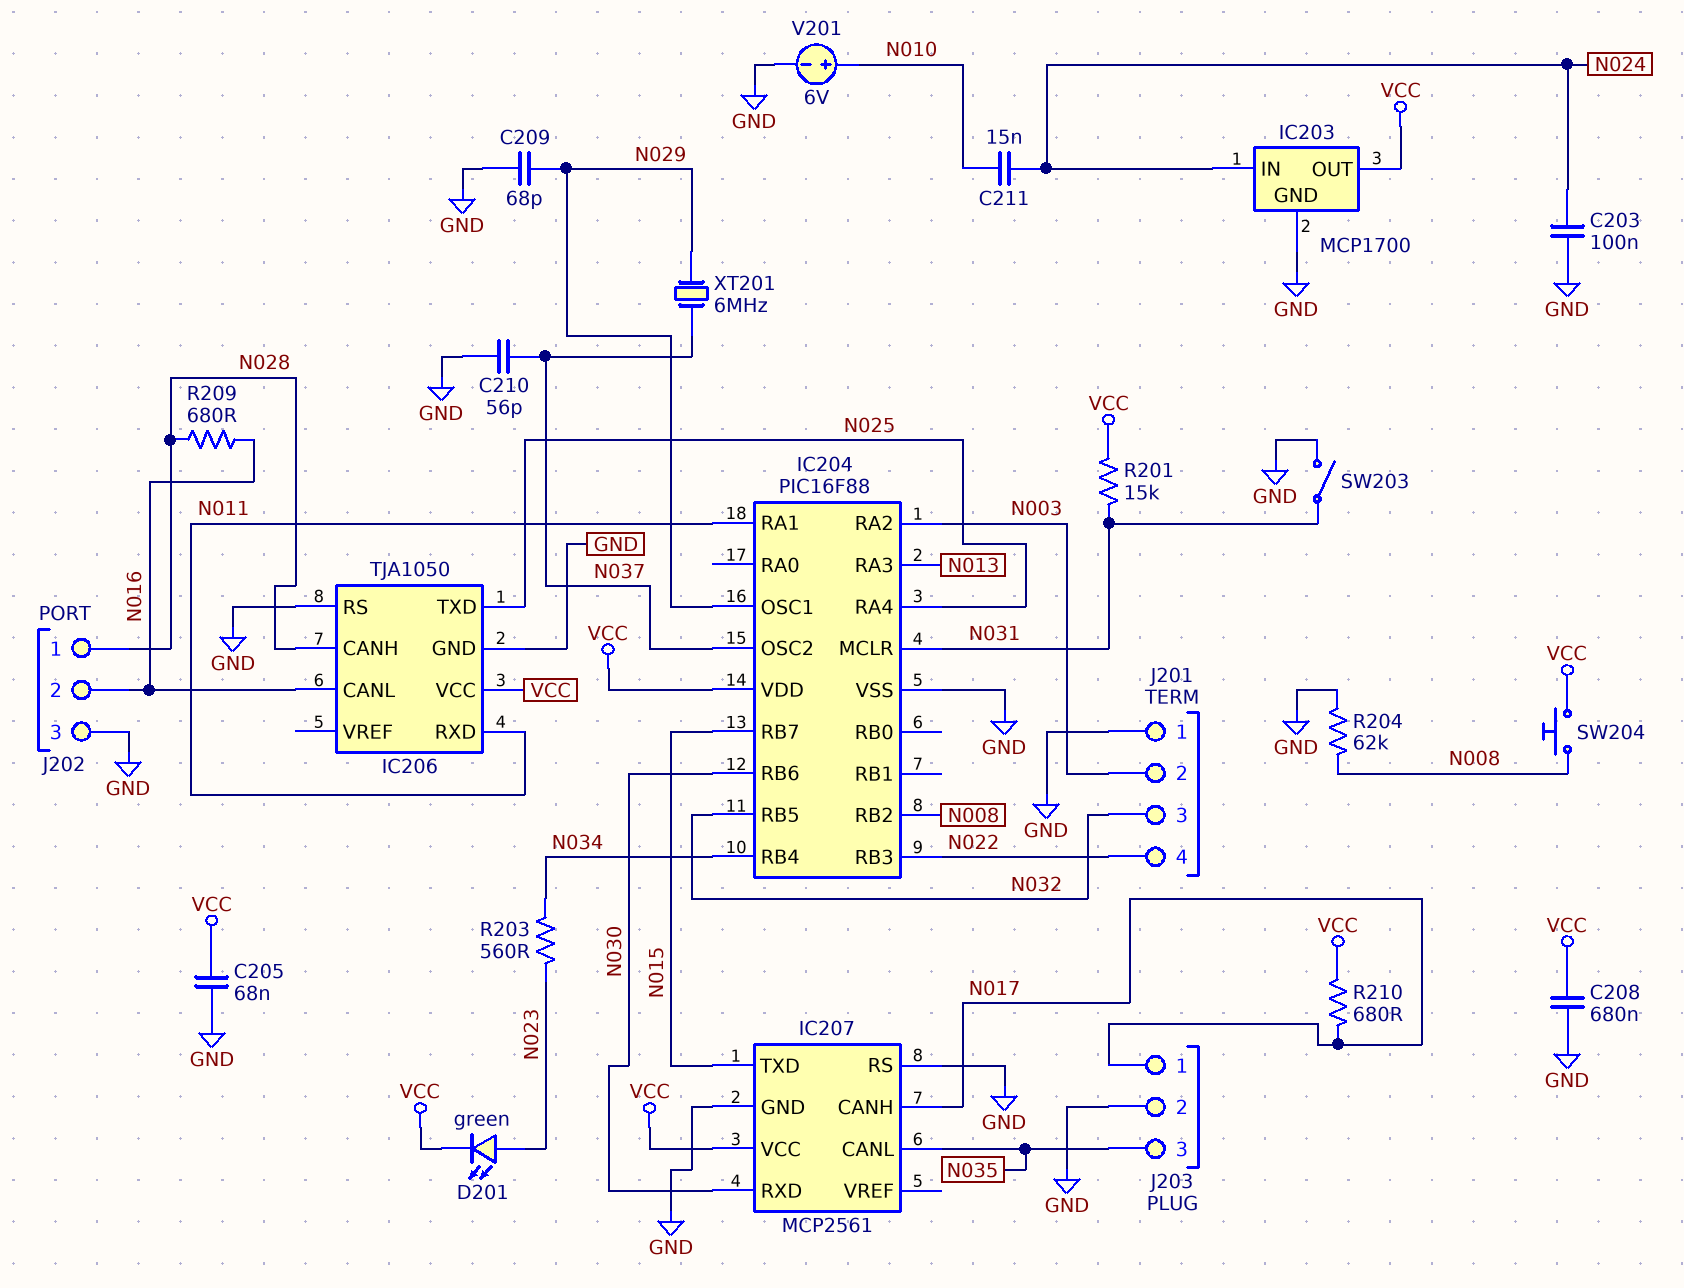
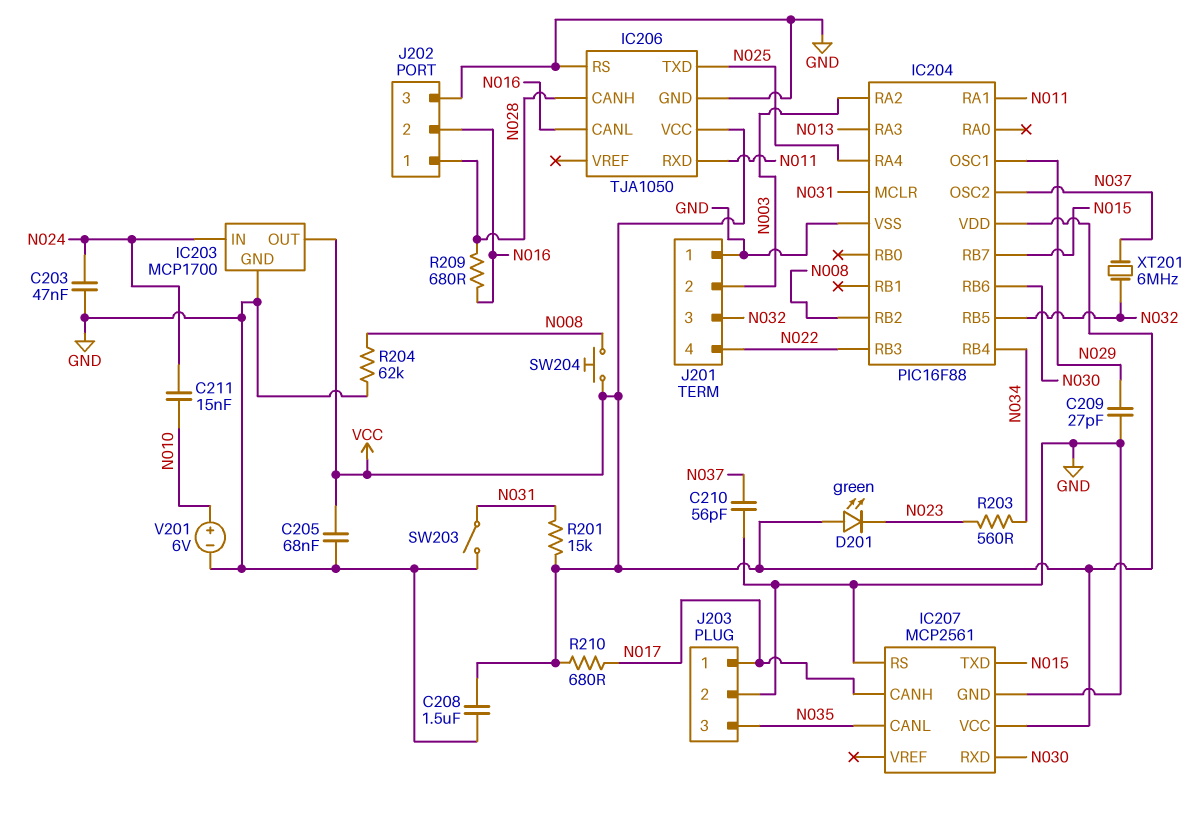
C203: 100nF (GND, N024) -> 47nF (GND, N024)
C208: 680nF (GND, VCC) -> 1.5uF (GND, VCC)
C209: 68pF (GND, N029) -> 27pF (GND, N029)
D201: LED green (A N023, K VCC) -> LED green (A VCC, K N023)
XT201: 6MHz (N029, N037) -> 6MHz (N032, N037)

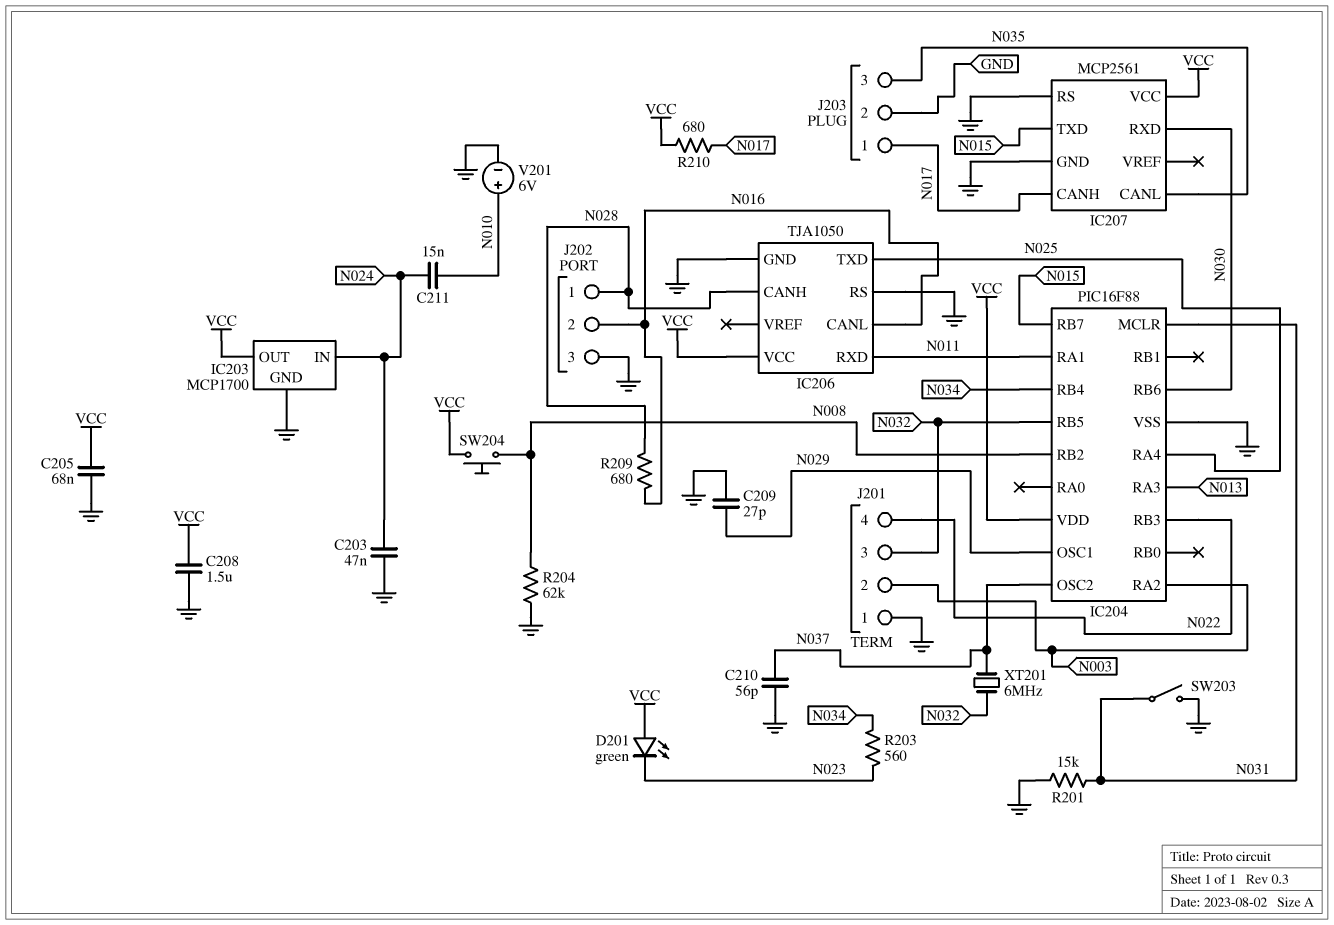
R201: 15k (N031, VCC) -> 15k (GND, N031)

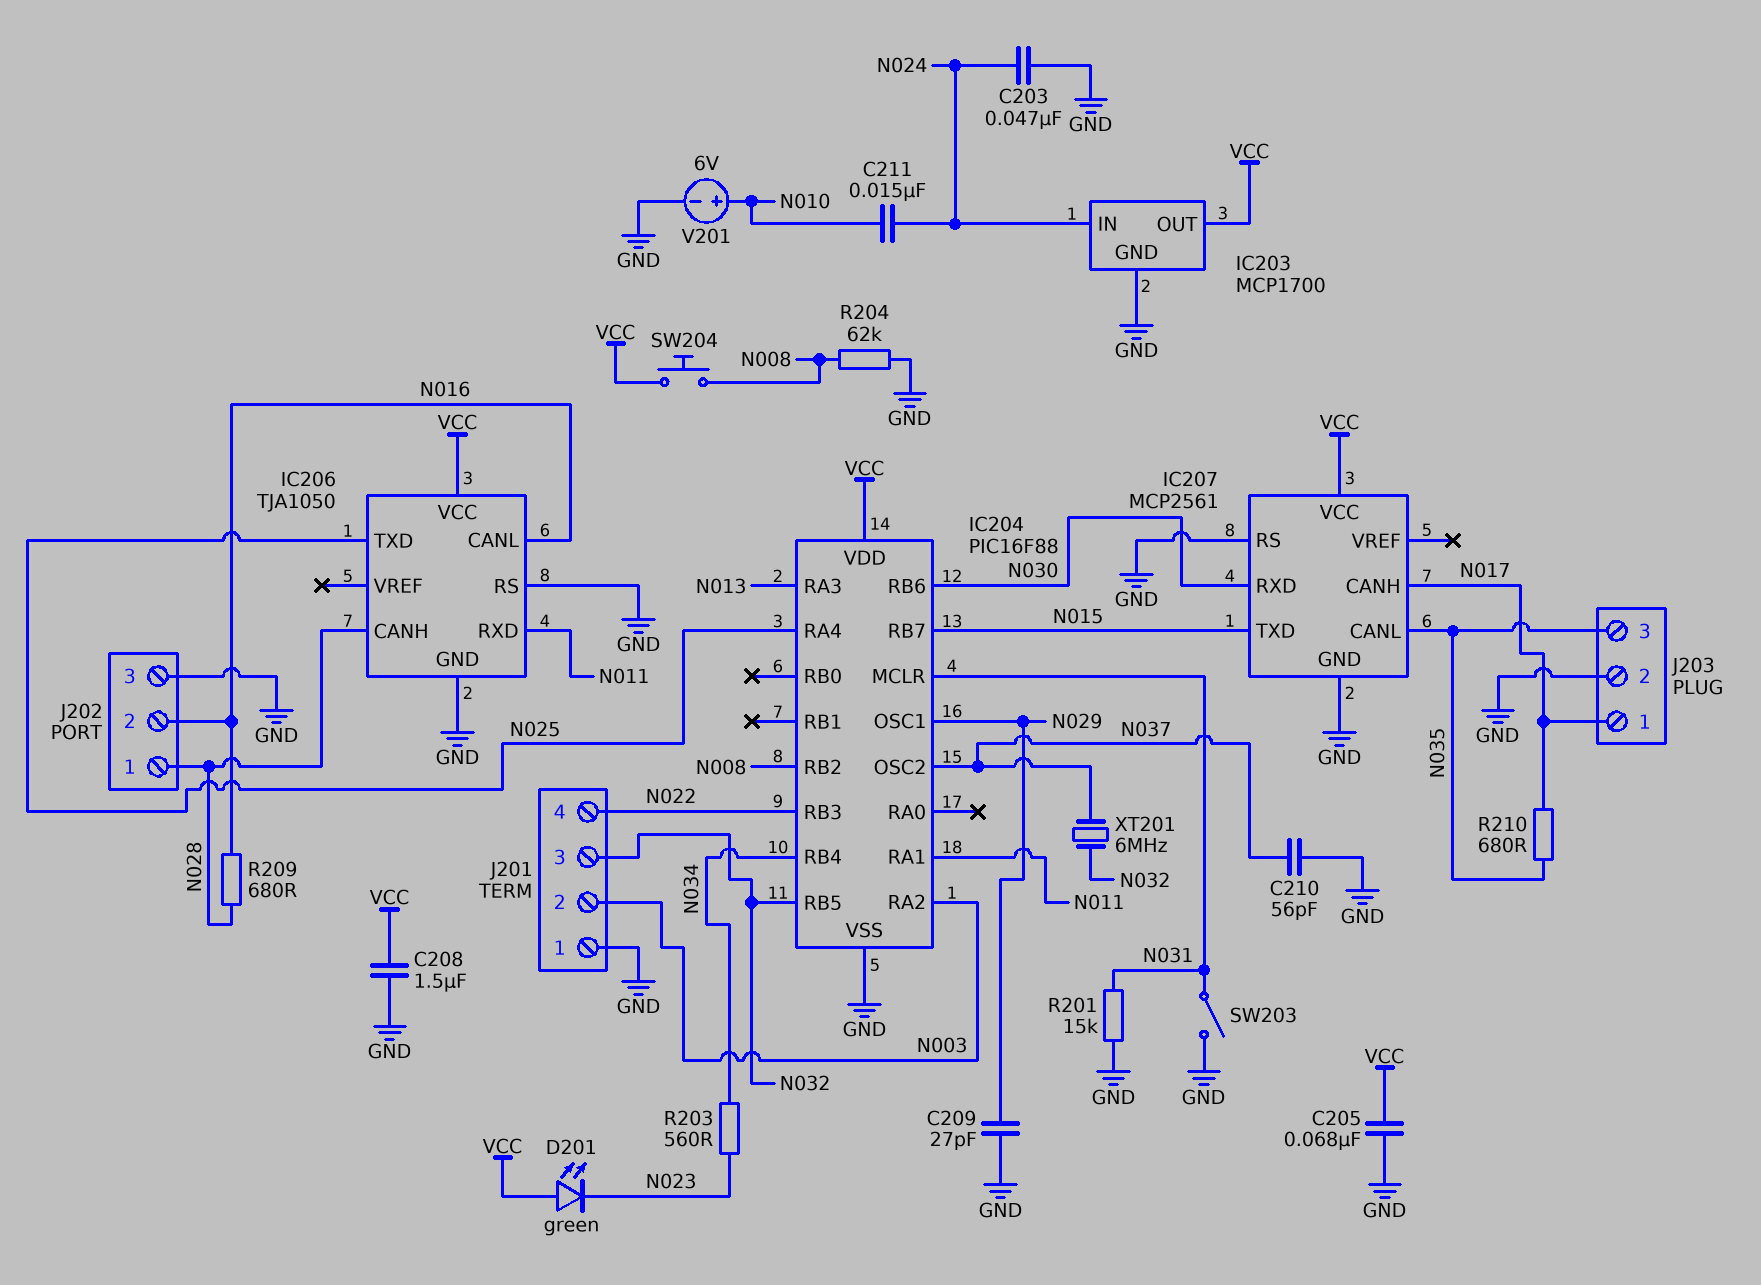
R210: 680 (N017, VCC) -> 680 (N017, N035)

